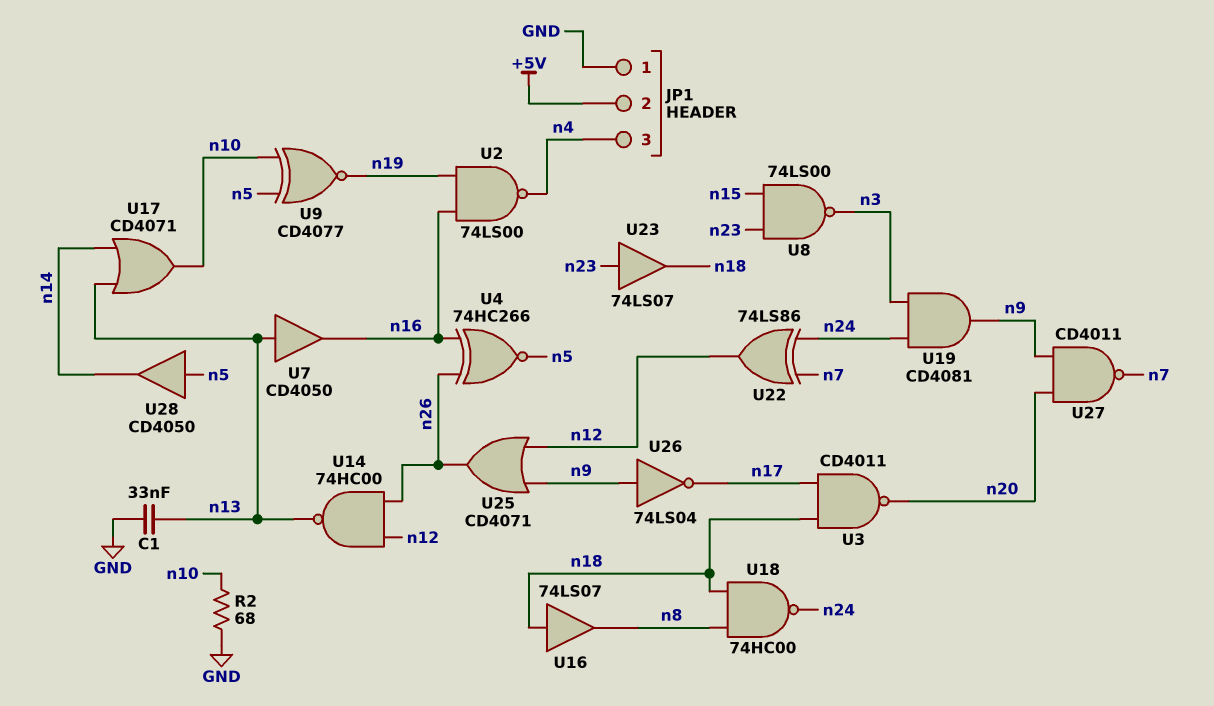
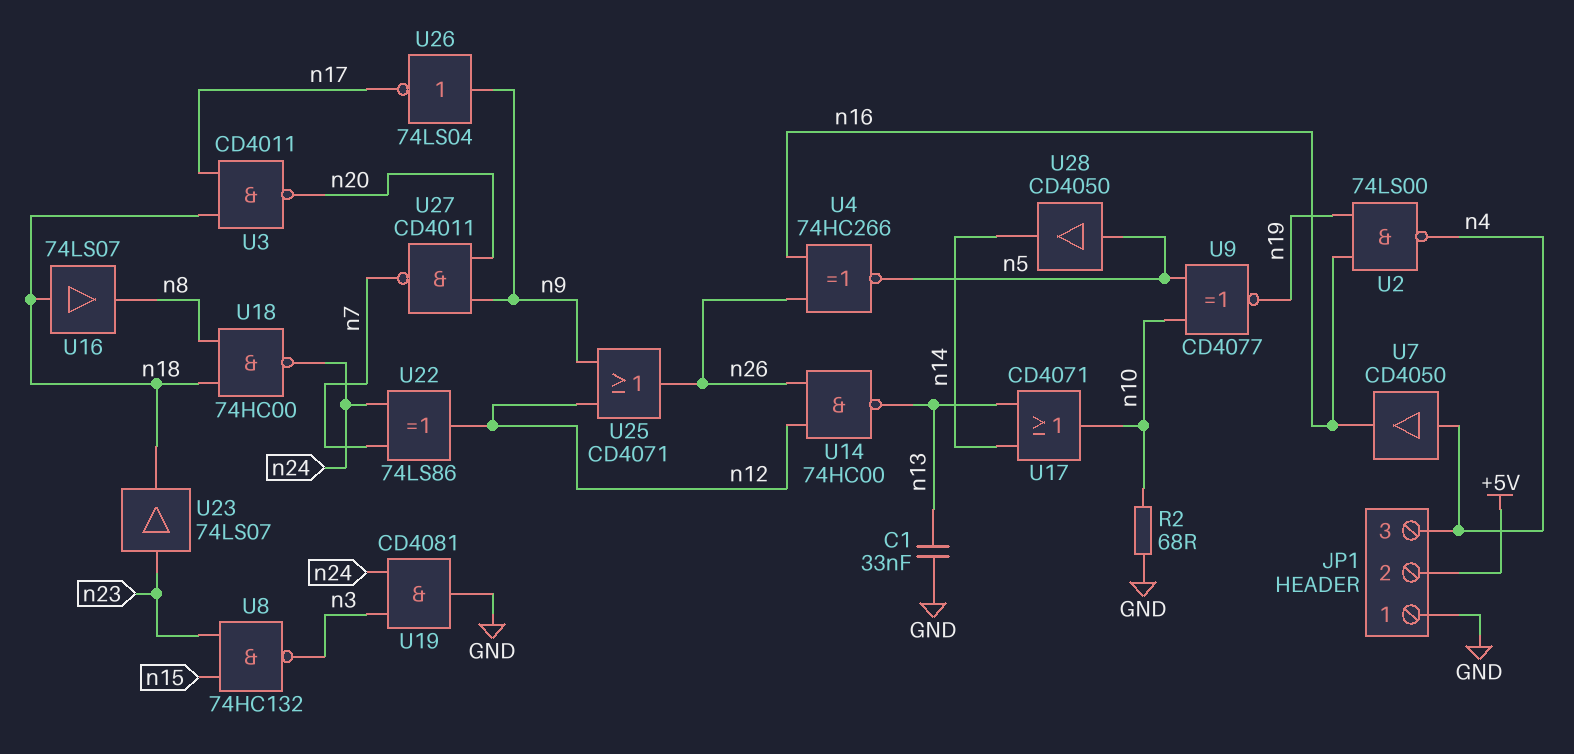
U7: buffer CD4050 (in n13, out n16) -> buffer CD4050 (in n4, out n16)
U8: NAND 74LS00 (in n15, in n23, out n3) -> NAND 74HC132 (in n15, in n23, out n3)
U19: AND CD4081 (in n3, in n24, out n9) -> AND CD4081 (in n3, in n24, out GND)

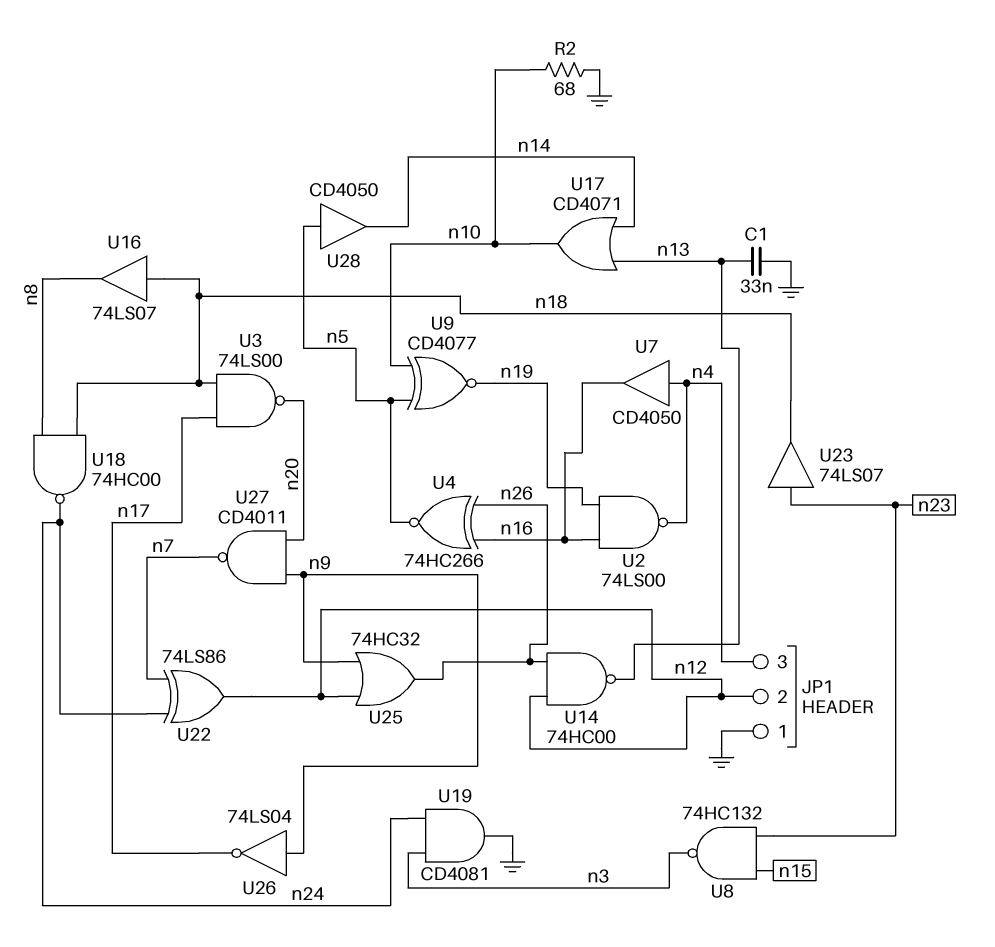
JP1 pin 2: +5V -> n12
U3: NAND CD4011 (in n17, in n18, out n20) -> NAND 74LS00 (in n17, in n18, out n20)
U25: OR CD4071 (in n9, in n12, out n26) -> OR 74HC32 (in n9, in n12, out n26)

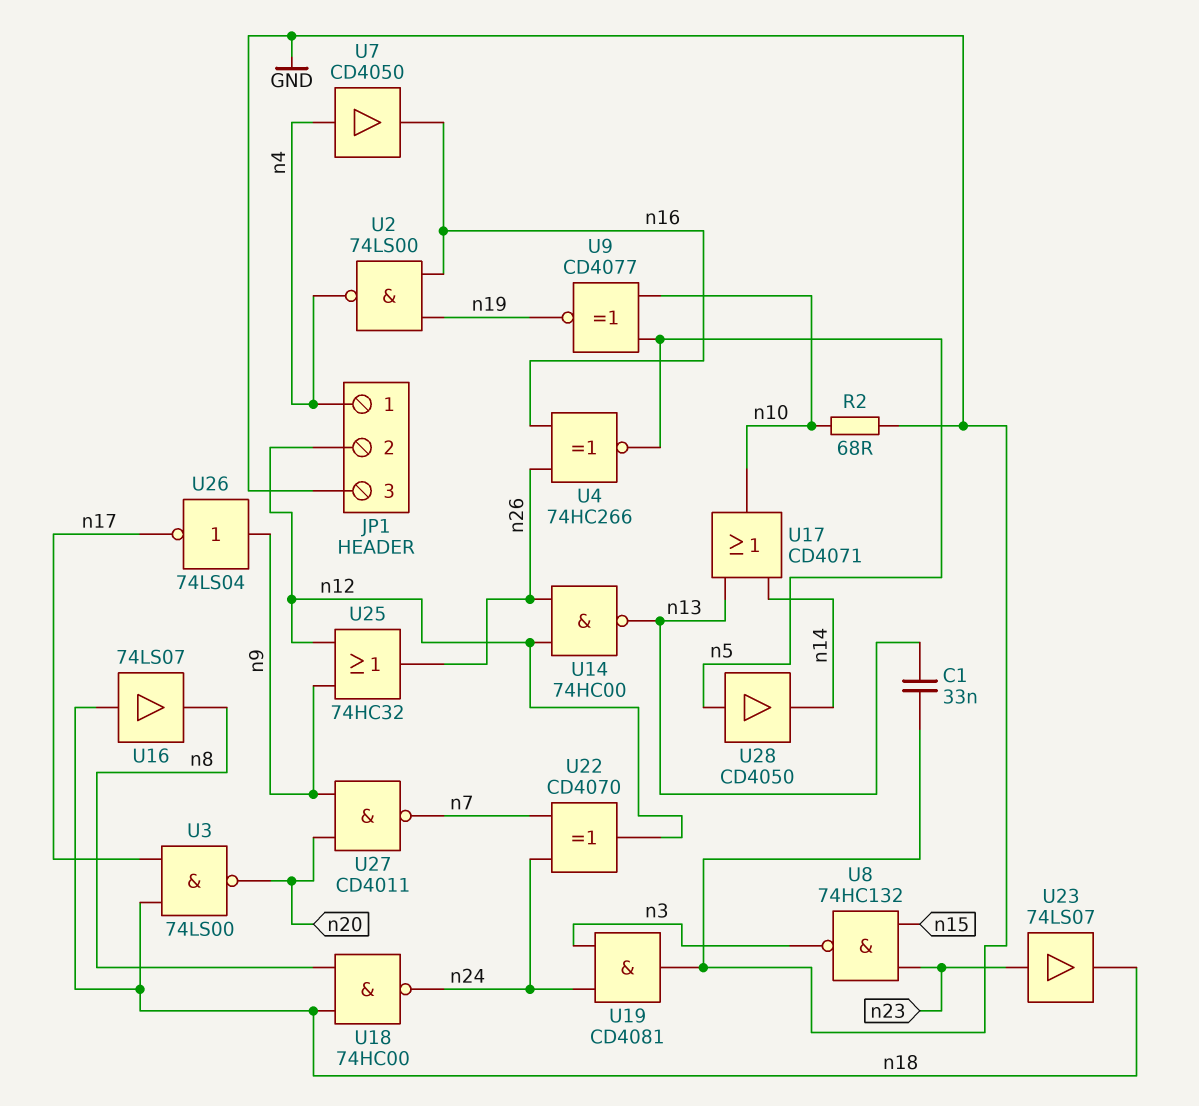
JP1 pin 1: GND -> n4
JP1 pin 3: n4 -> GND
U22: XOR 74LS86 (in n7, in n24, out n12) -> XOR CD4070 (in n7, in n24, out n12)

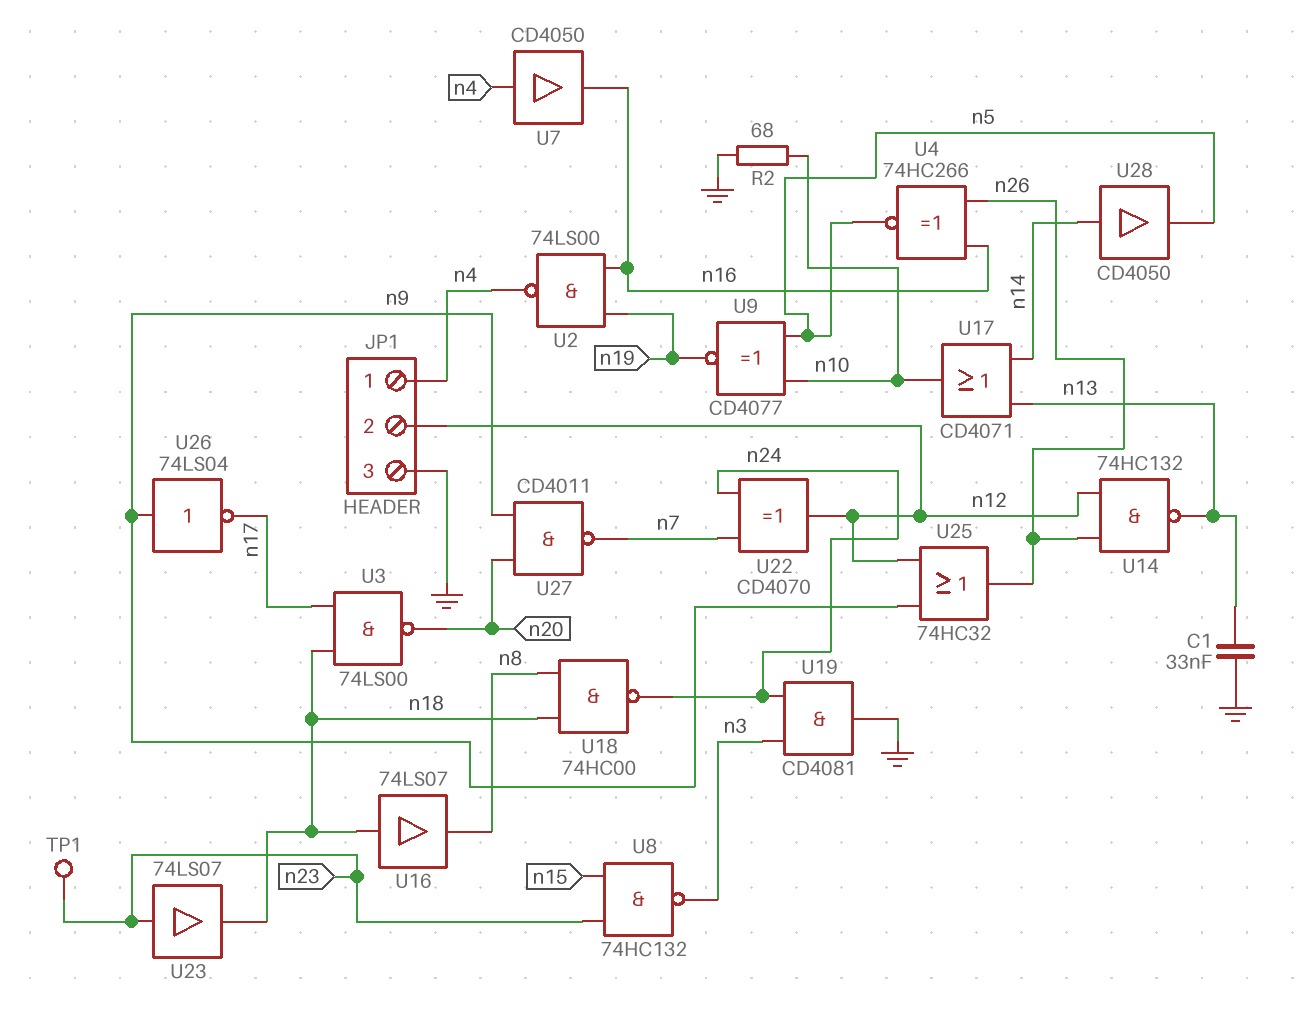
TP1: none -> test point (n23)
U14: NAND 74HC00 (in n12, in n26, out n13) -> NAND 74HC132 (in n12, in n26, out n13)
U28: buffer CD4050 (in n5, out n14) -> buffer CD4050 (in n14, out n5)

